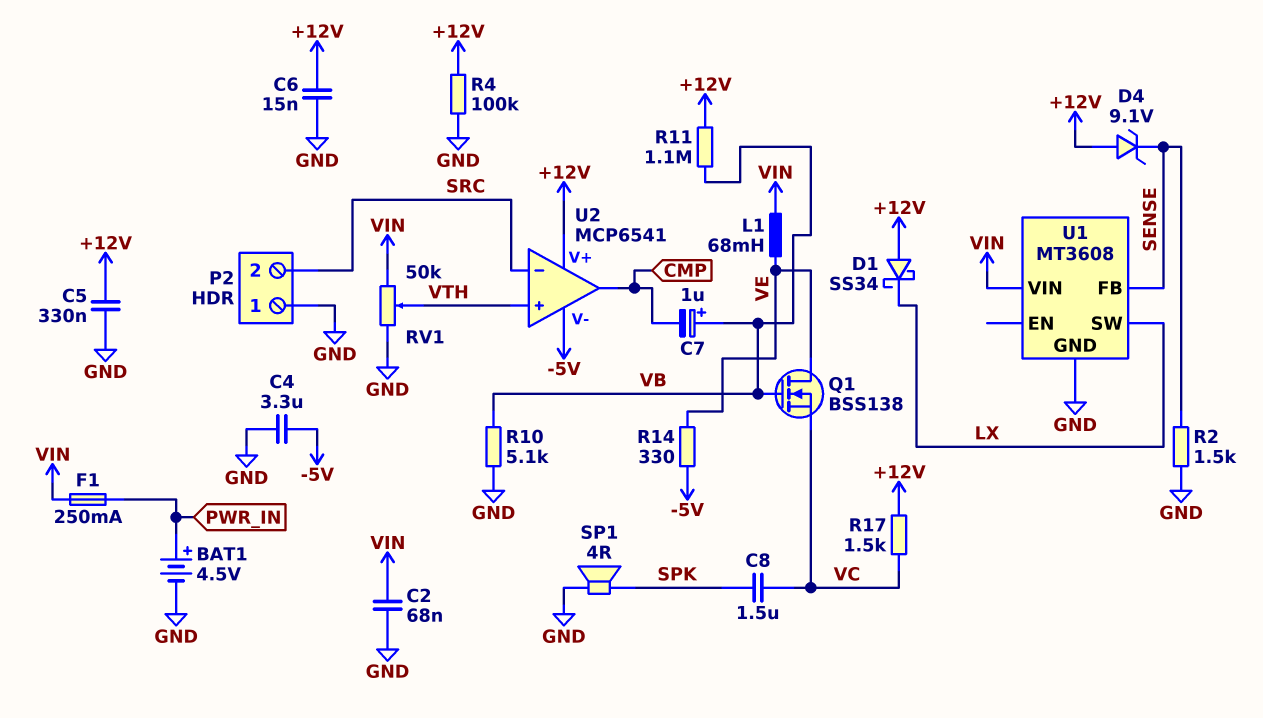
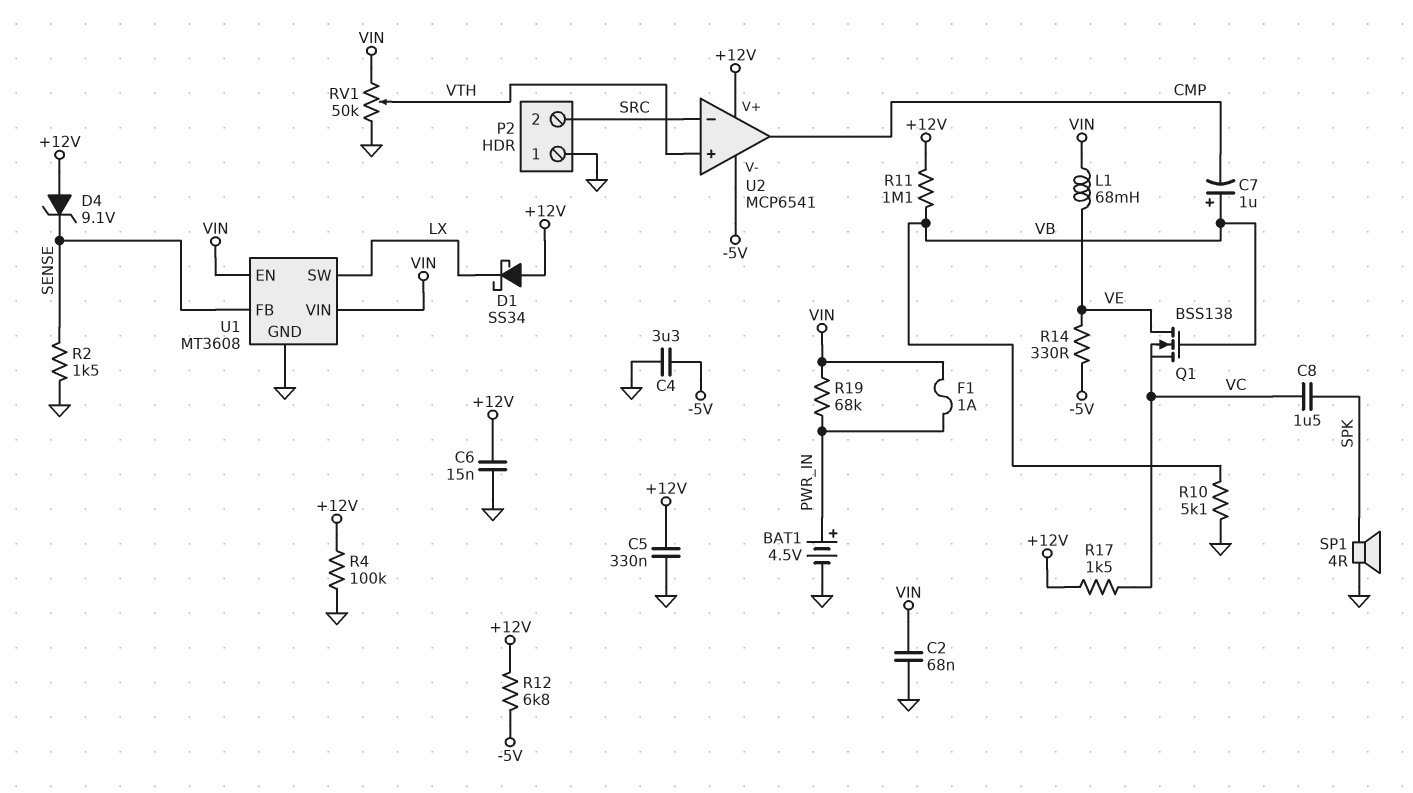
F1: 250mA (PWR_IN, VIN) -> 1A (PWR_IN, VIN)
R12: none -> 6.8k (+12V, -5V)
R19: none -> 68k (PWR_IN, VIN)
U1 pin EN: none -> VIN

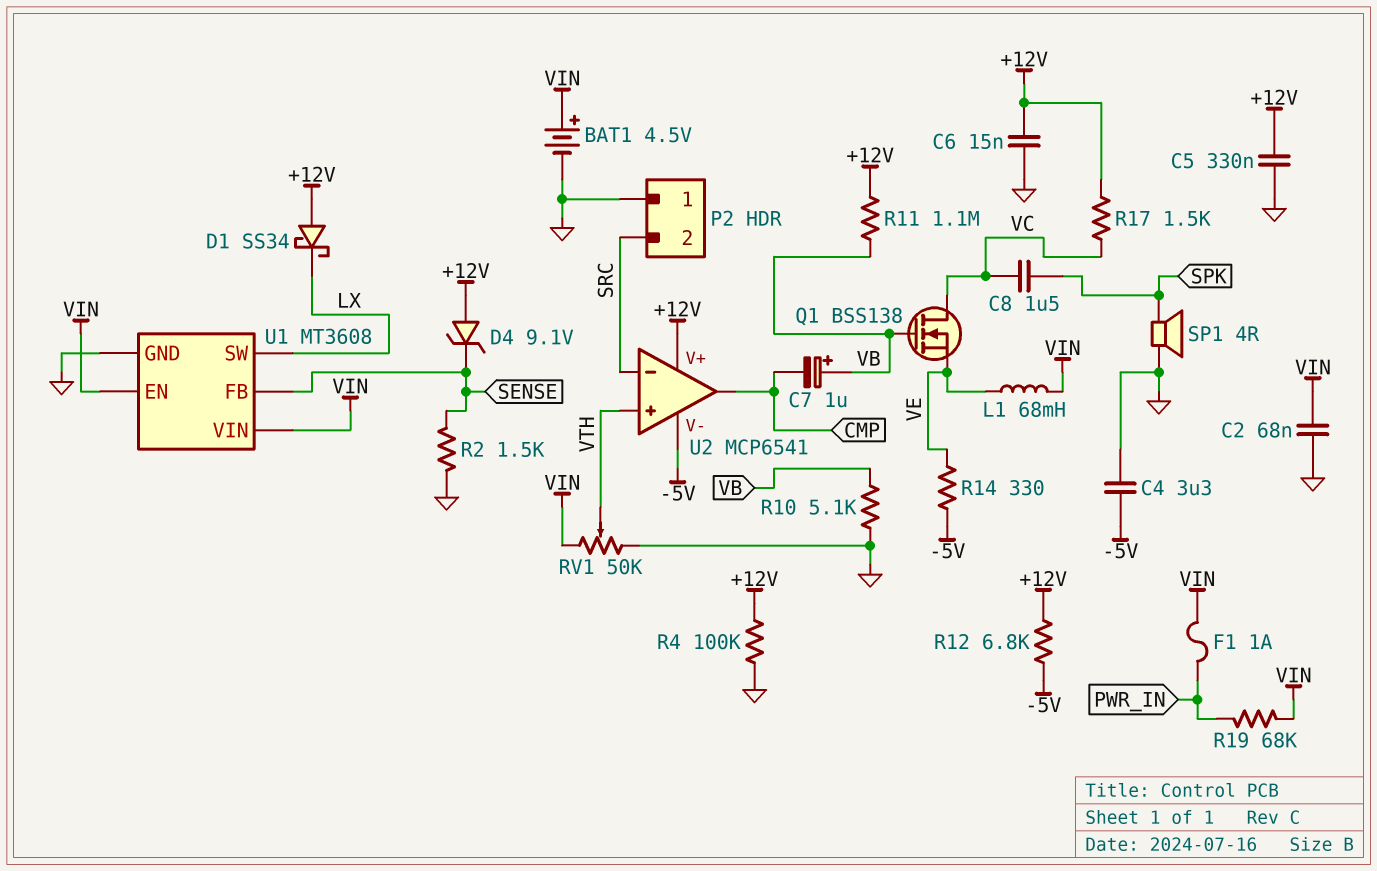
BAT1: 4.5V (plus PWR_IN, minus GND) -> 4.5V (plus VIN, minus GND)
Q1: NMOS BSS138 (G VB, D VE, S VC) -> NMOS BSS138 (G VB, D VC, S VE)

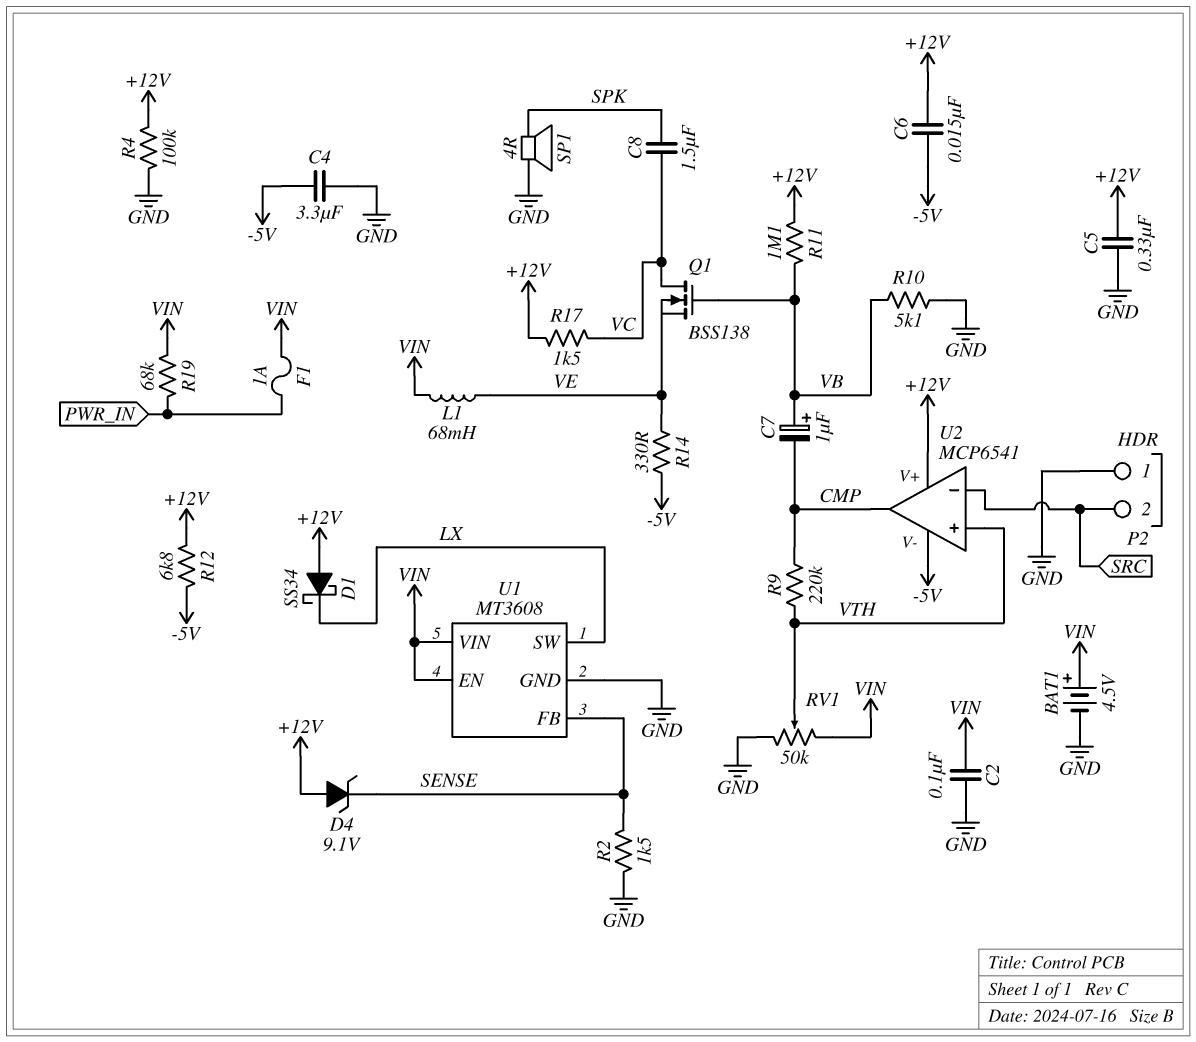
C2: 68nF (GND, VIN) -> 100nF (GND, VIN)
C6: 15nF (+12V, GND) -> 15nF (+12V, -5V)
R9: none -> 220k (CMP, VTH)

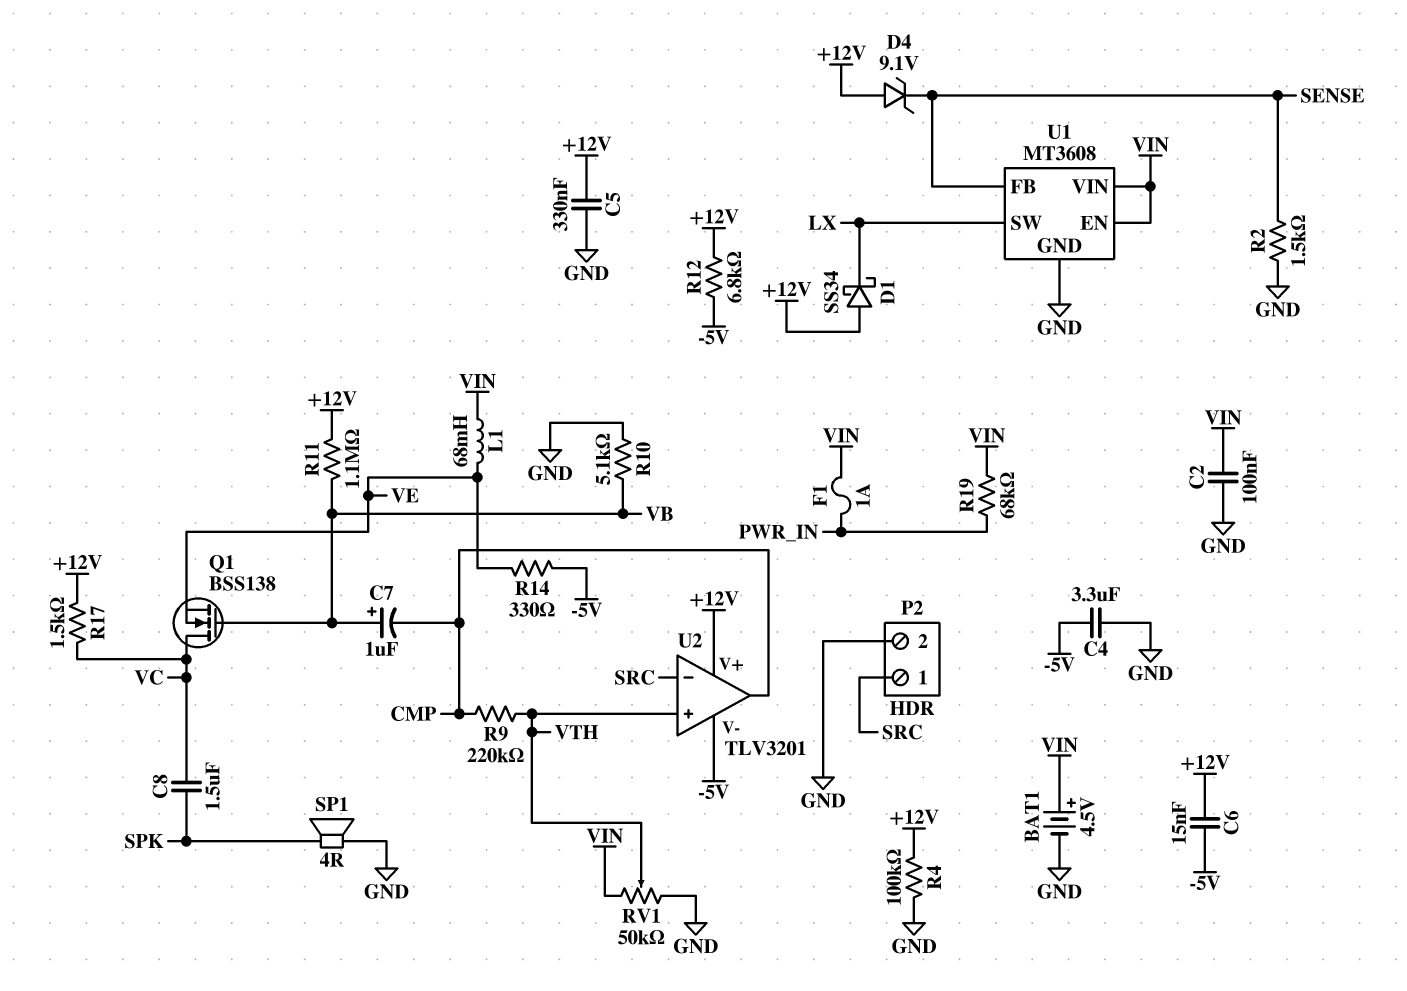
P2 pin 1: GND -> SRC
P2 pin 2: SRC -> GND
U2: MCP6541 -> TLV3201

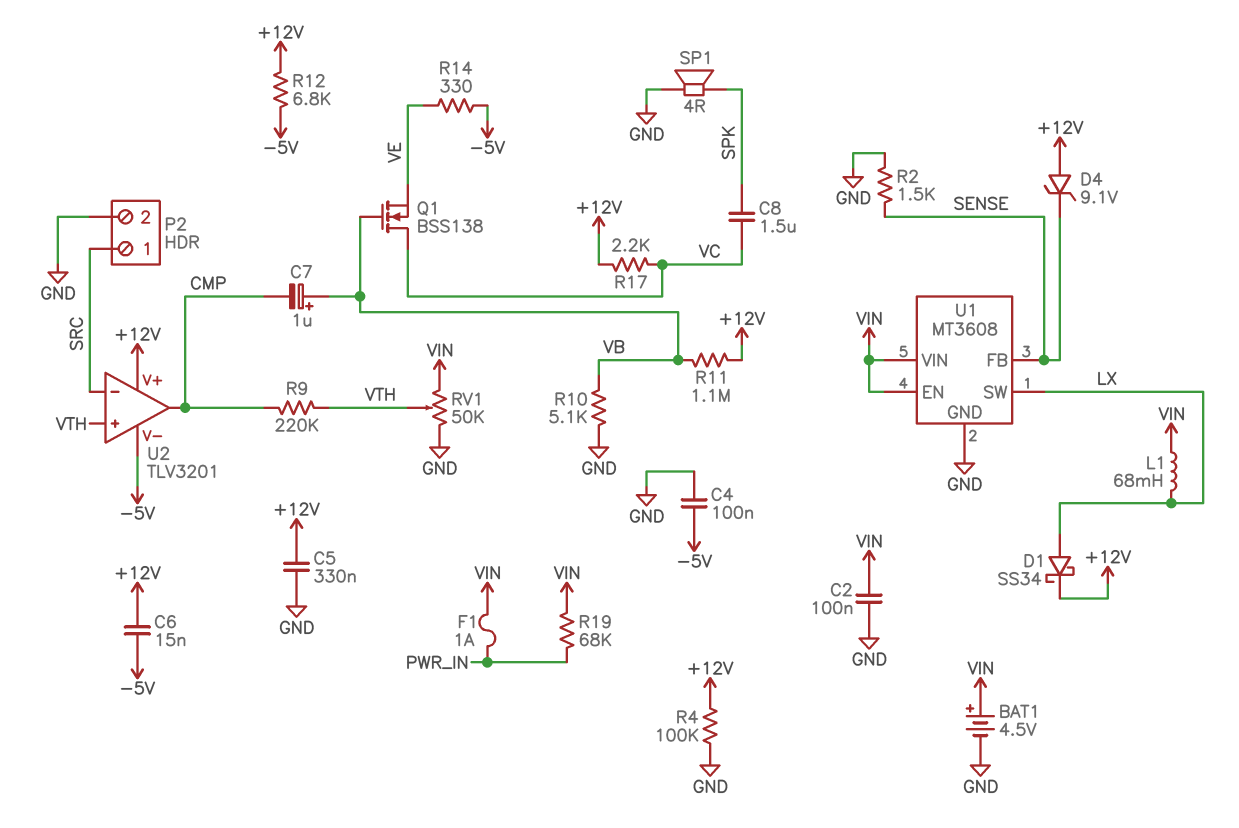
C4: 3.3uF (-5V, GND) -> 100nF (-5V, GND)
D1: schottky SS34 (A +12V, K LX) -> schottky SS34 (A LX, K +12V)
L1: 68mH (VE, VIN) -> 68mH (LX, VIN)
R17: 1.5k (+12V, VC) -> 2.2k (+12V, VC)

